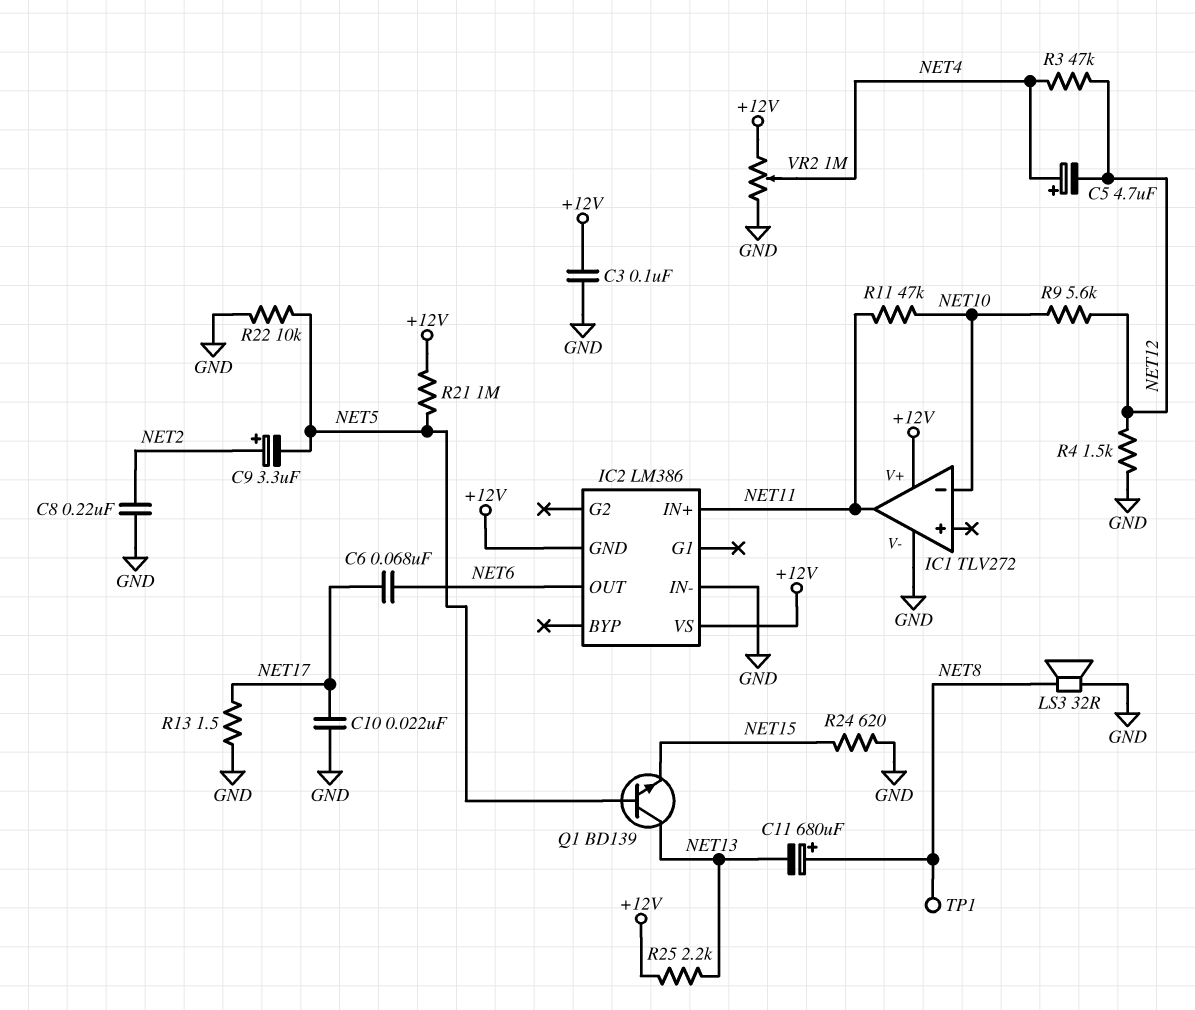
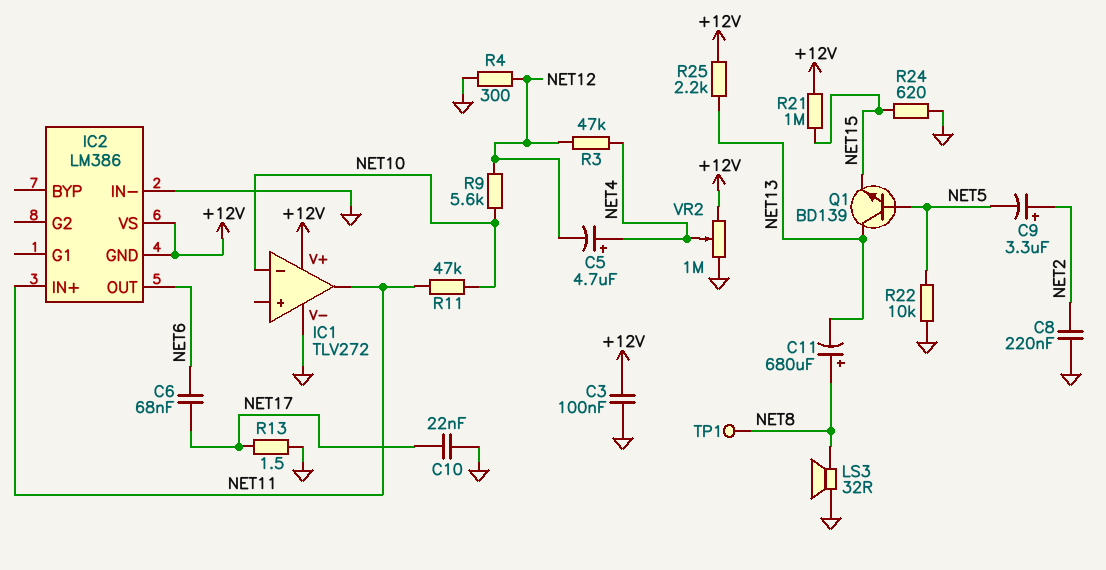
R4: 1.5k (GND, NET12) -> 300 (GND, NET12)
R21: 1M (+12V, NET5) -> 1M (+12V, NET15)

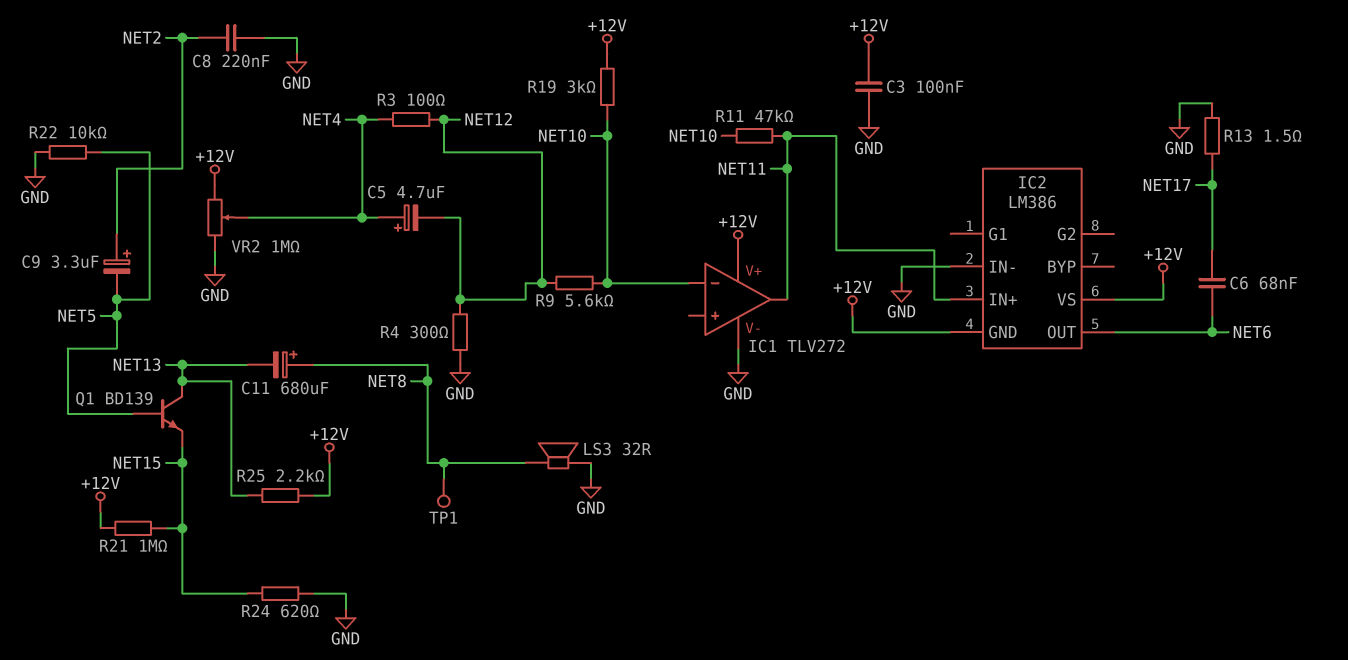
C10: 22nF (GND, NET17) -> none
R3: 47k (NET4, NET12) -> 100 (NET4, NET12)
R19: none -> 3k (+12V, NET10)

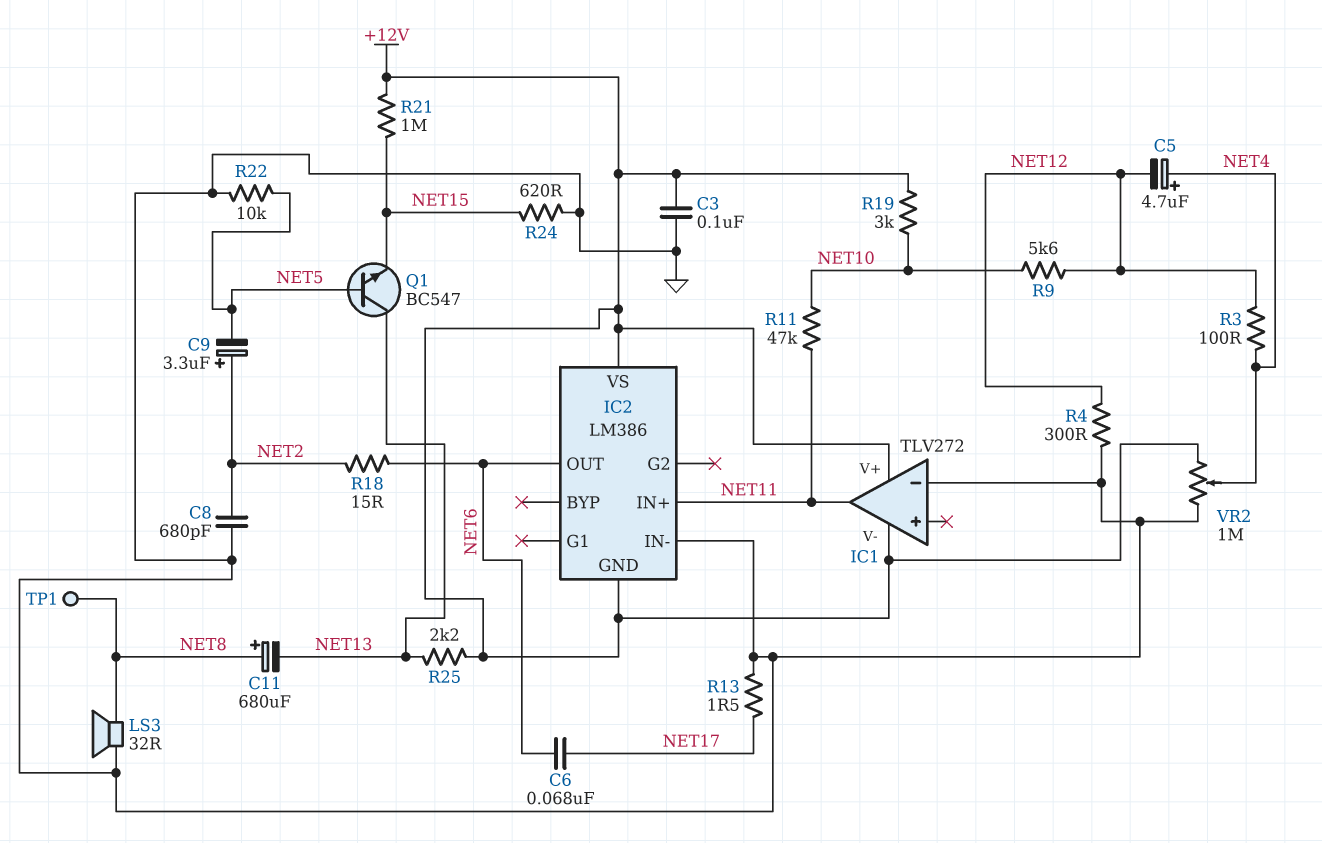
C8: 220nF (GND, NET2) -> 680pF (GND, NET2)
IC1 pin V-: GND -> +12V
IC1 pin in-: NET10 -> GND
Q1: NPN BD139 (B NET5, C NET13, E NET15) -> NPN BC547 (B NET5, C NET13, E NET15)
R18: none -> 15 (NET2, NET6)

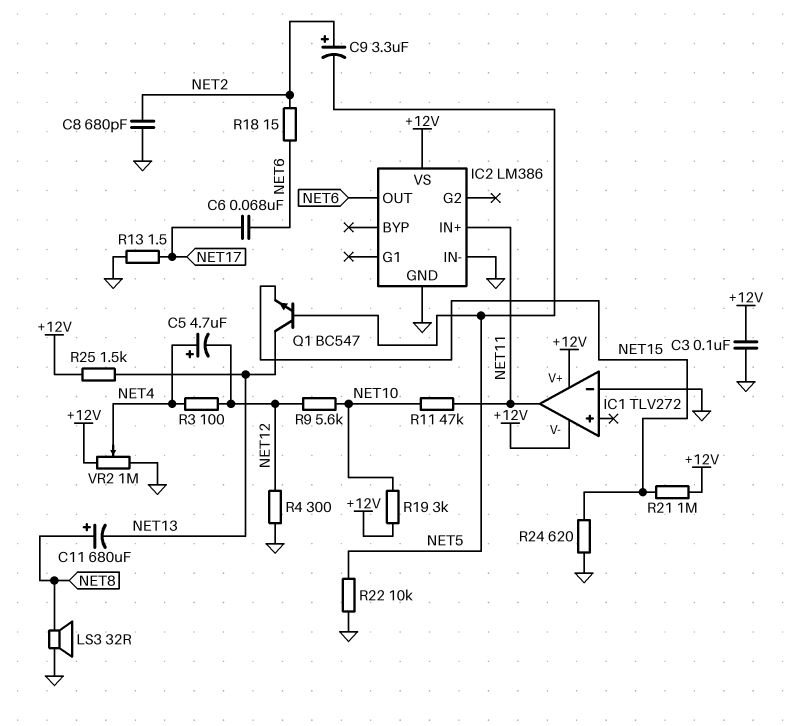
IC2 pin GND: +12V -> GND
R25: 2.2k (+12V, NET13) -> 1.5k (+12V, NET13)
TP1: test point (NET8) -> none

